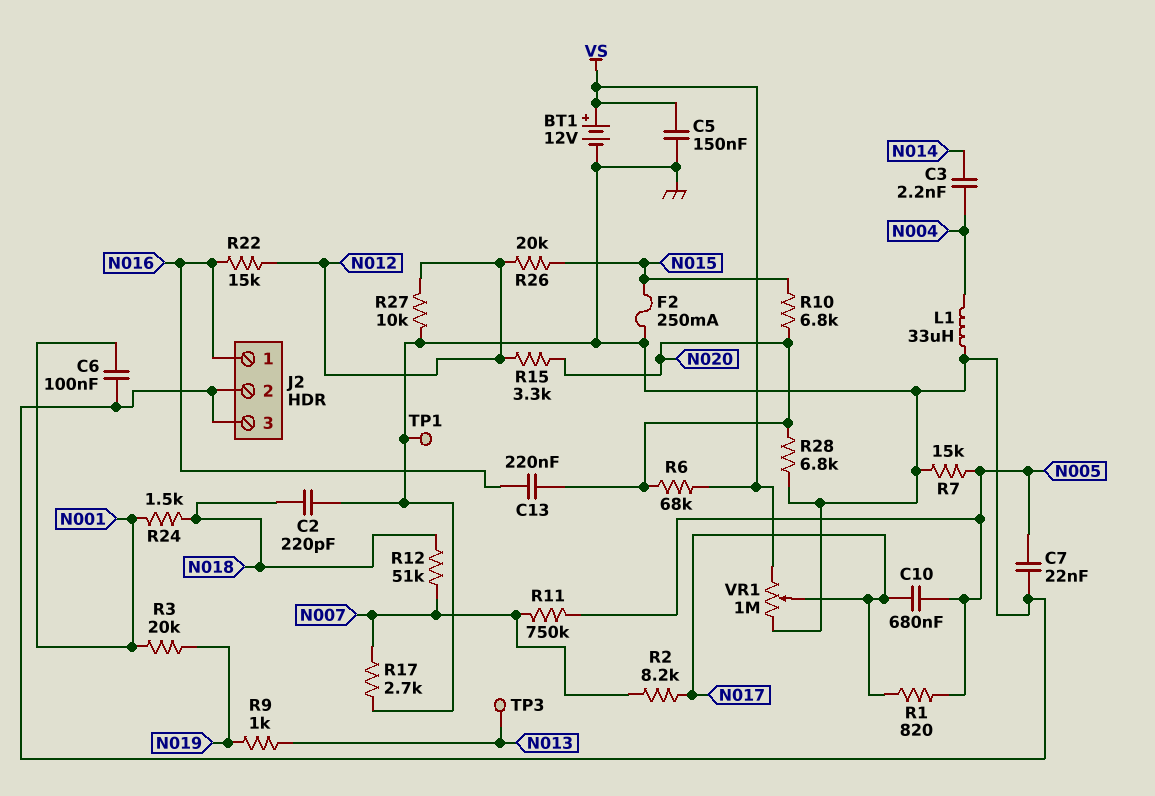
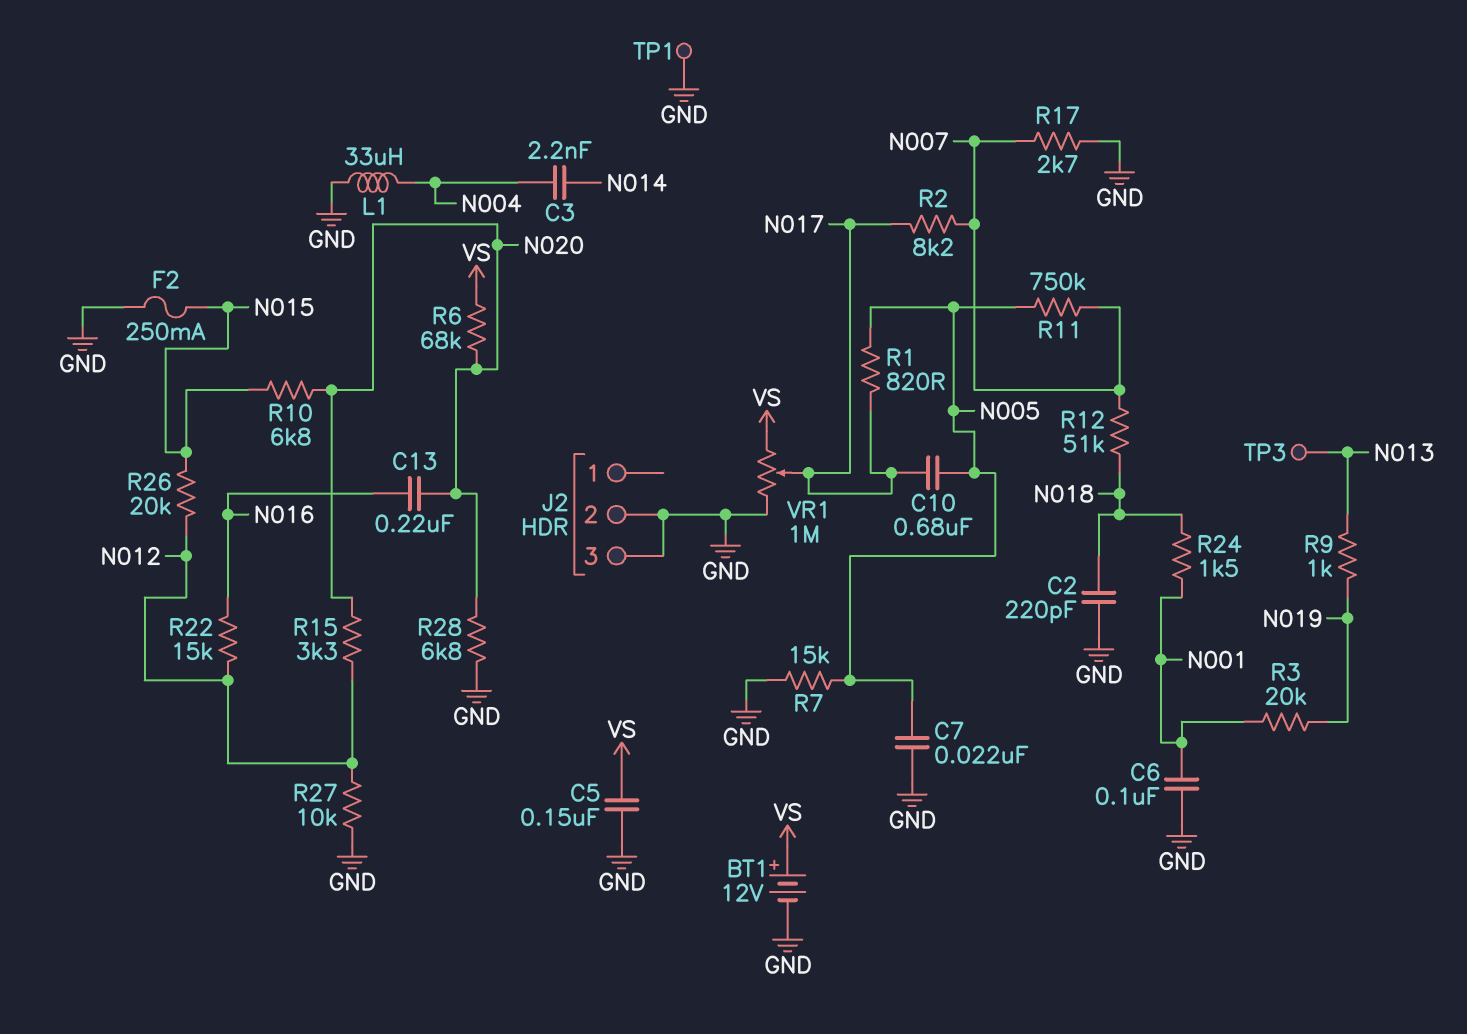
J2 pin 1: N016 -> none

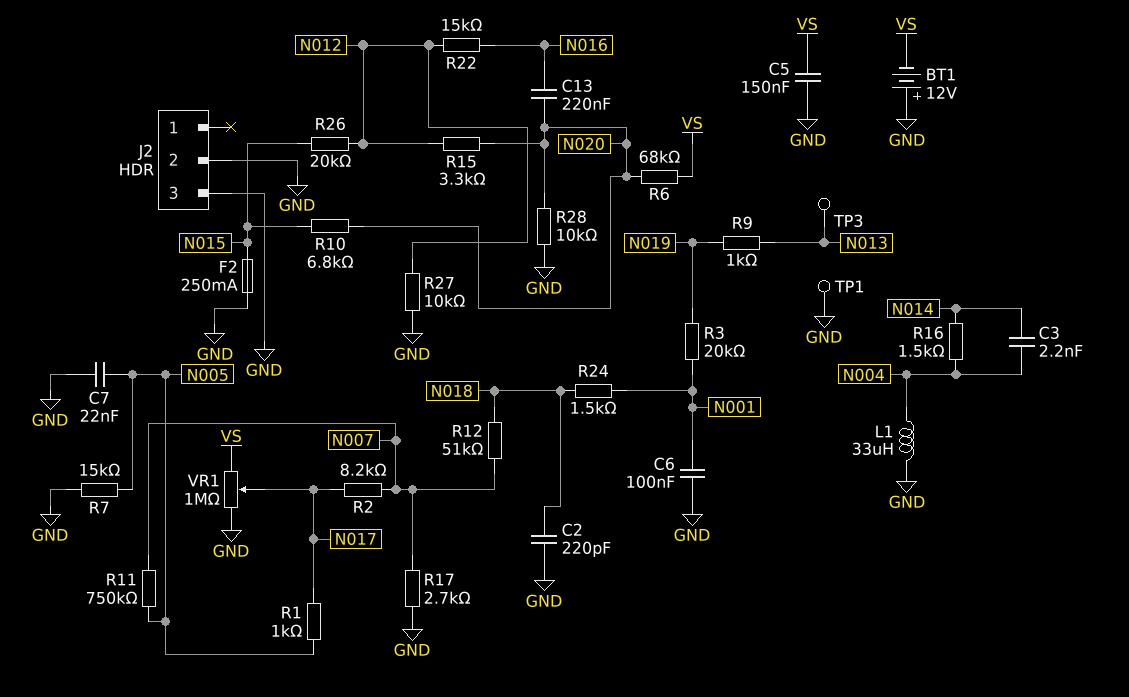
BT1: 12V (plus VS, minus GND) -> 12V (plus GND, minus VS)
C10: 680nF (N005, N017) -> none
R1: 820 (N005, N017) -> 1k (N005, N017)
R16: none -> 1.5k (N004, N014)
R28: 6.8k (GND, N020) -> 10k (GND, N020)

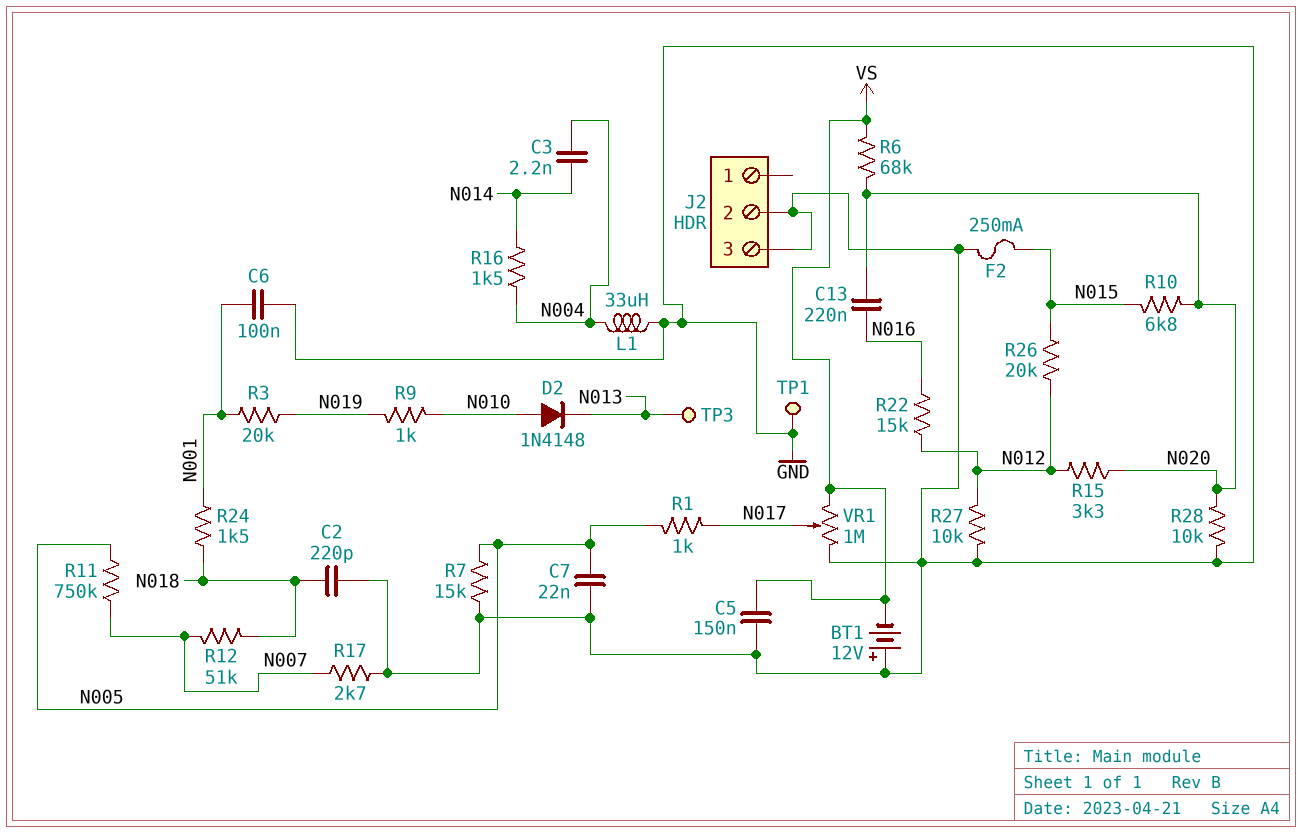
D2: none -> diode 1N4148 (A N010, K N013)
R2: 8.2k (N007, N017) -> none
R9: 1k (N013, N019) -> 1k (N010, N019)

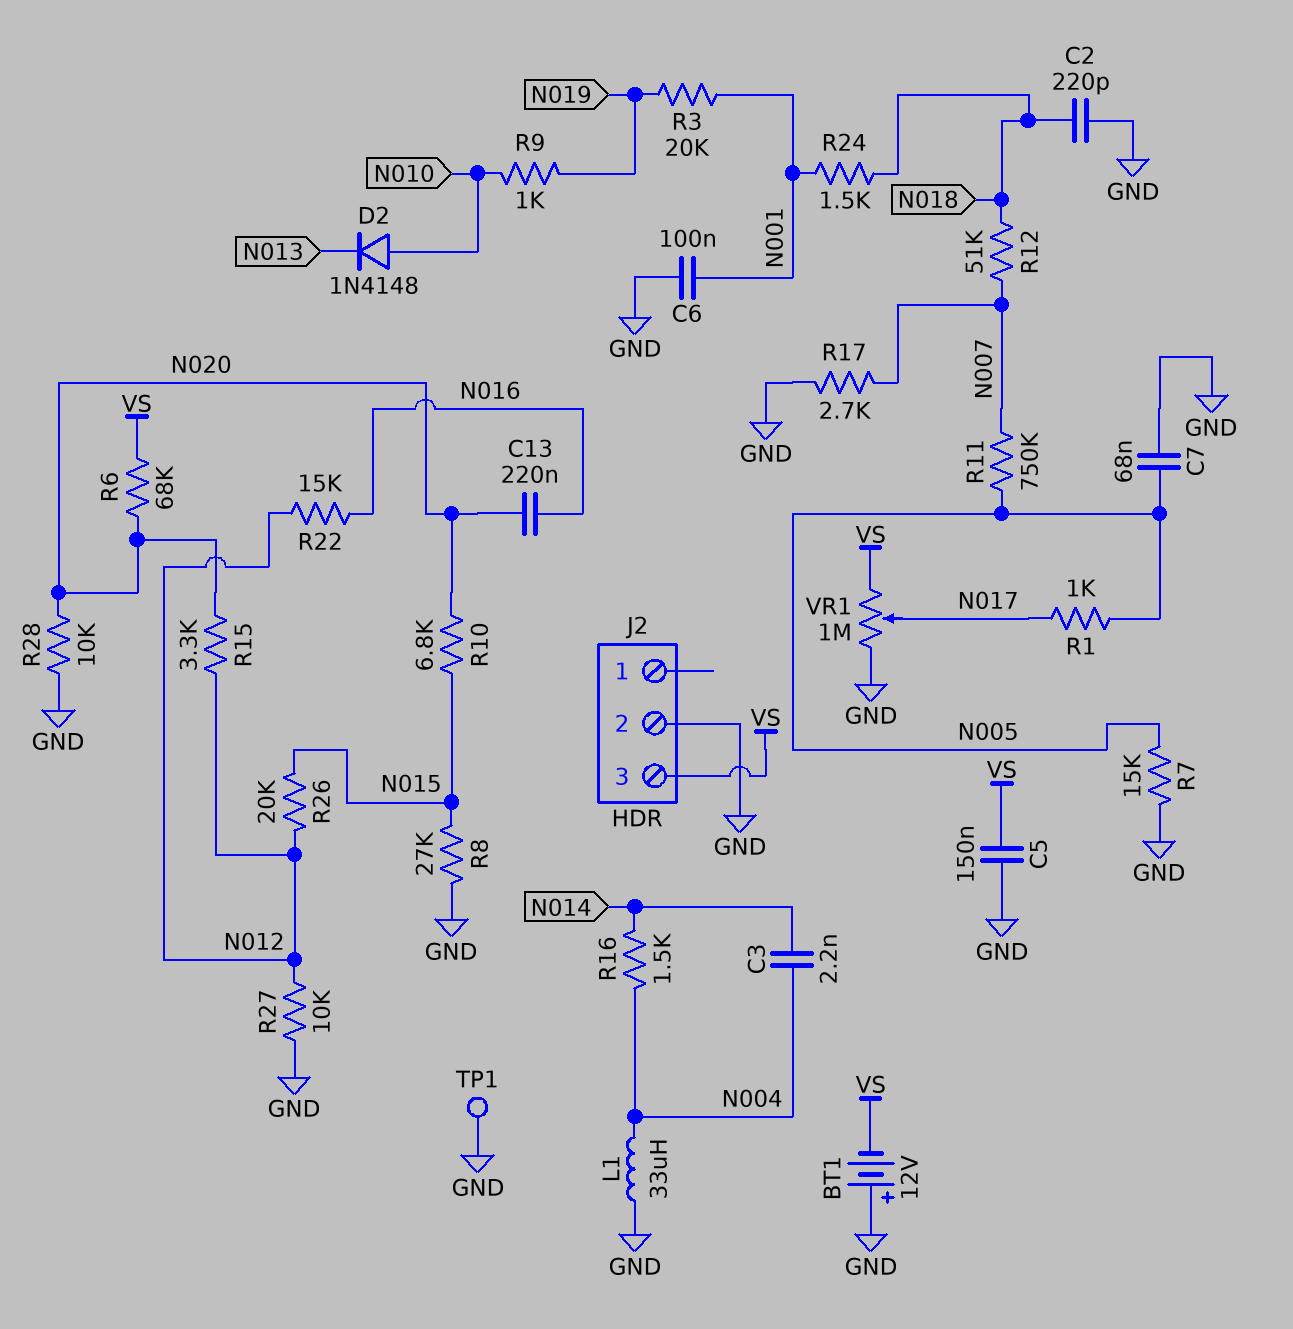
C7: 22nF (GND, N005) -> 68nF (GND, N005)
F2: 250mA (GND, N015) -> none
J2 pin 3: GND -> VS
R8: none -> 27k (GND, N015)
TP3: test point (N013) -> none

